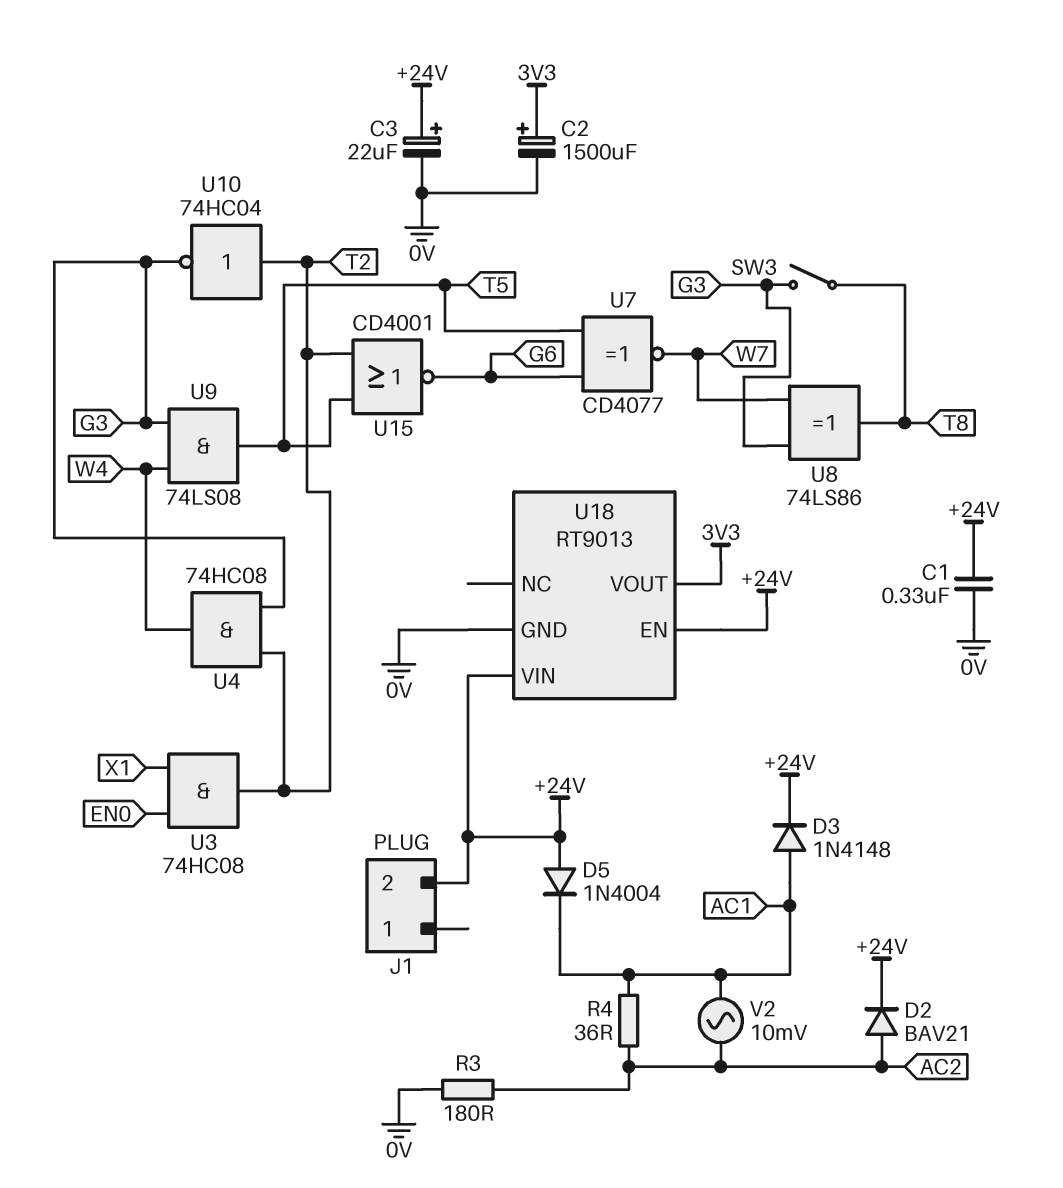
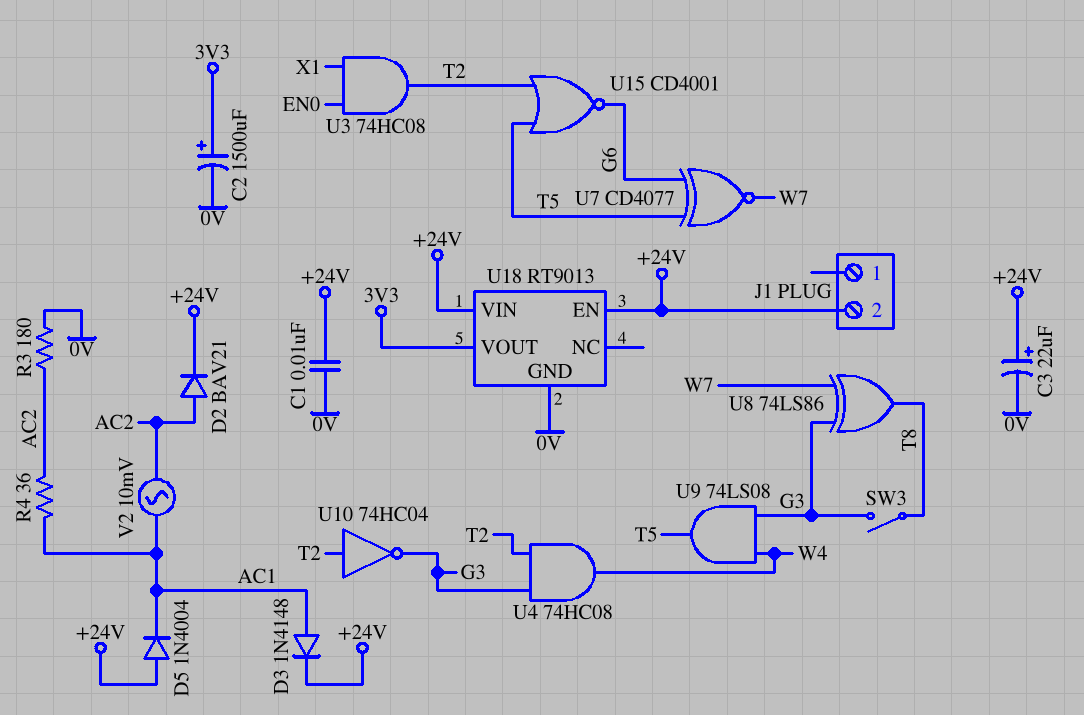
C1: 330nF (+24V, 0V) -> 10nF (+24V, 0V)

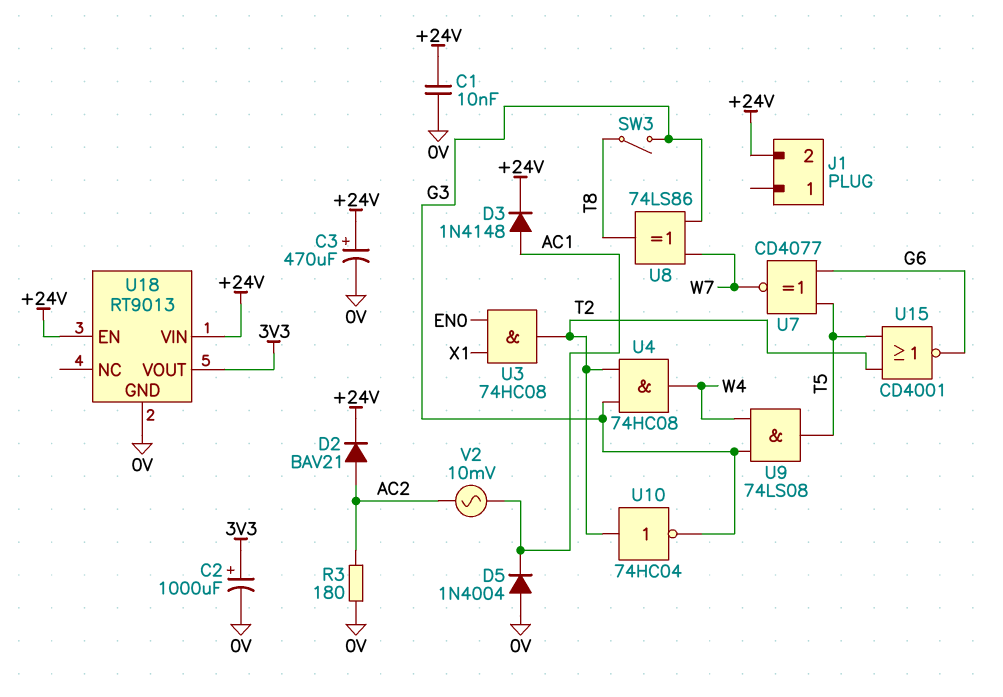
C2: 1500uF (plus 3V3, minus 0V) -> 1000uF (plus 3V3, minus 0V)
C3: 22uF (plus +24V, minus 0V) -> 470uF (plus +24V, minus 0V)
D5: diode 1N4004 (A +24V, K AC1) -> diode 1N4004 (A 0V, K AC1)
R4: 36 (AC1, AC2) -> none

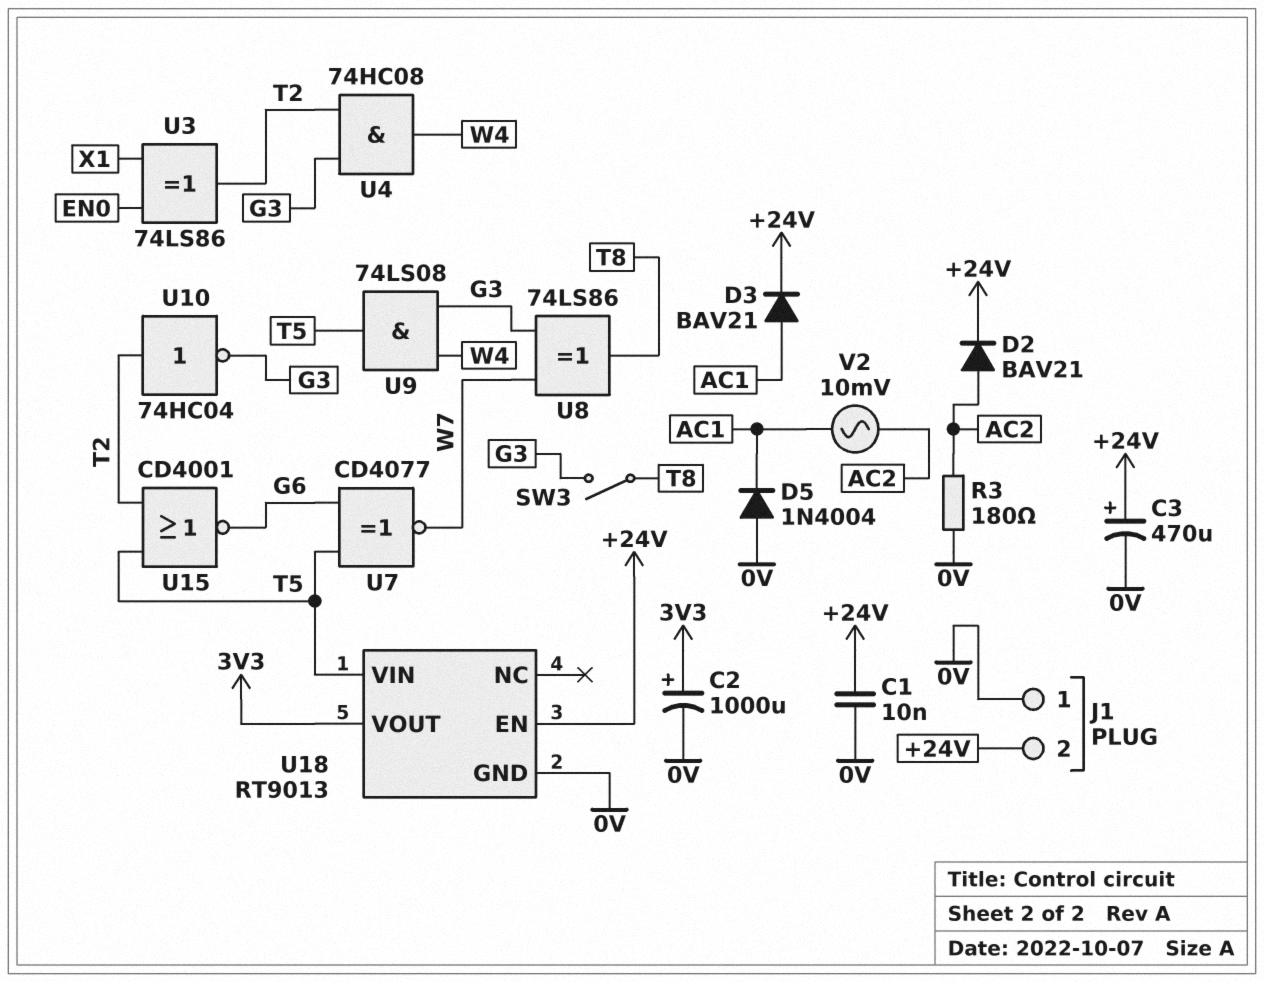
D3: diode 1N4148 (A AC1, K +24V) -> diode BAV21 (A AC1, K +24V)
J1 pin 1: none -> 0V
U3: AND 74HC08 (in EN0, in X1, out T2) -> XOR 74LS86 (in EN0, in X1, out T2)
U18 pin VIN: +24V -> T5

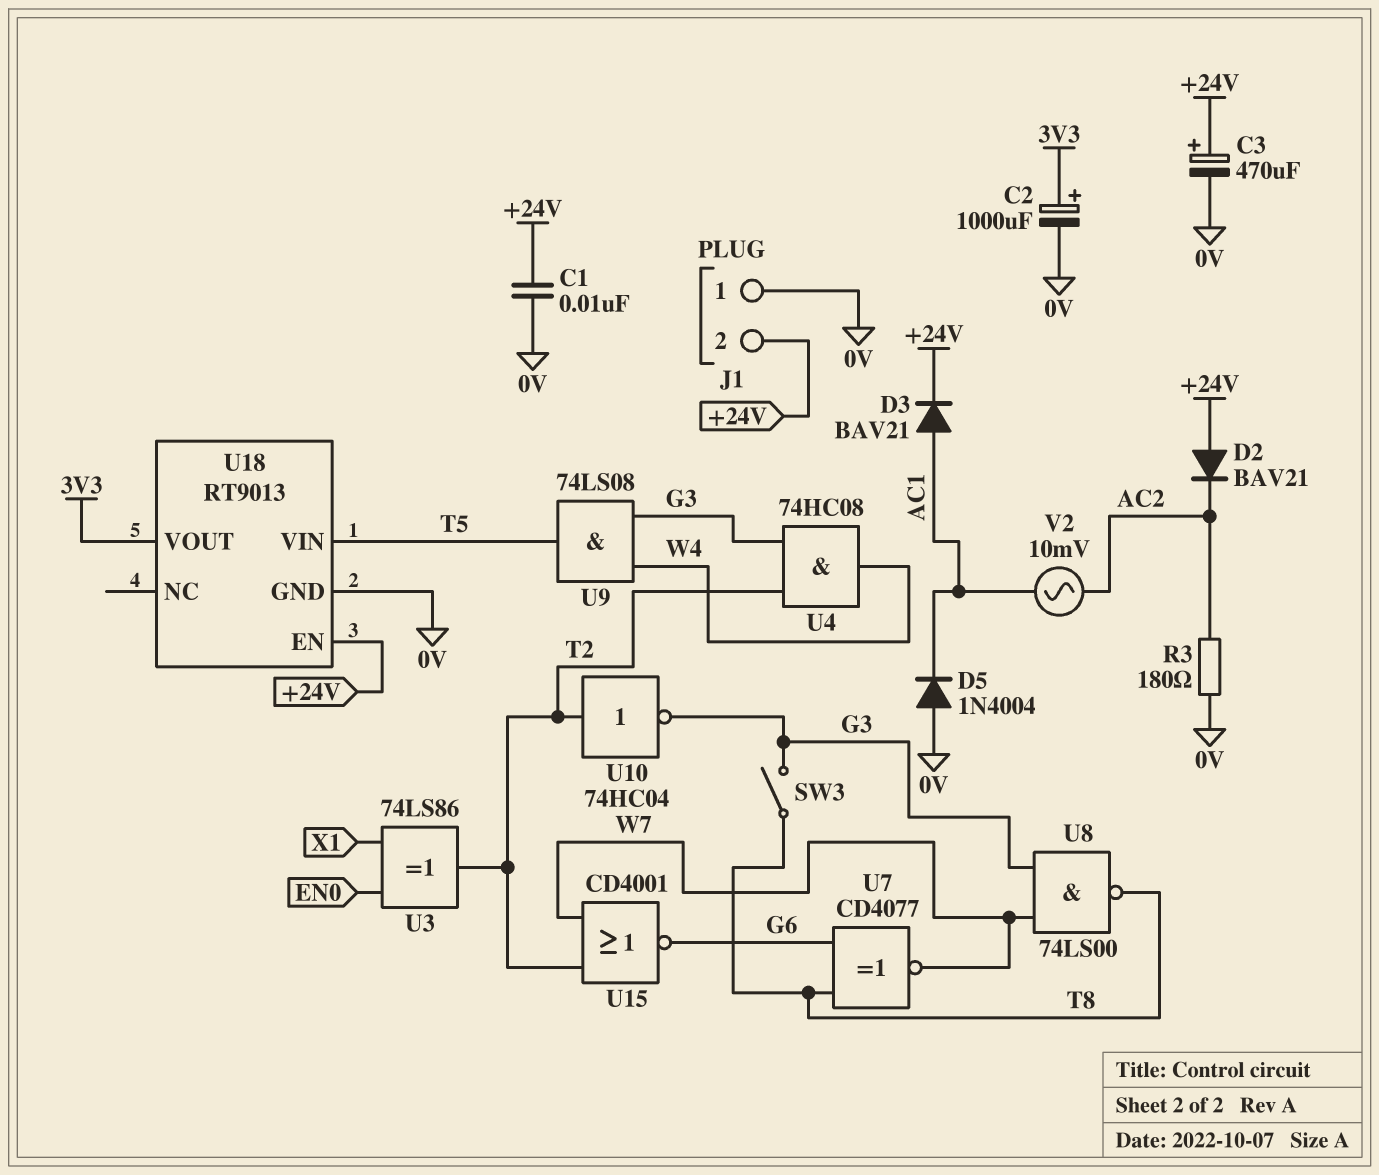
D2: diode BAV21 (A AC2, K +24V) -> diode BAV21 (A +24V, K AC2)
U7: XNOR CD4077 (in G6, in T5, out W7) -> XNOR CD4077 (in G6, in T8, out W7)
U8: XOR 74LS86 (in G3, in W7, out T8) -> NAND 74LS00 (in G3, in W7, out T8)
U15: NOR CD4001 (in T2, in T5, out G6) -> NOR CD4001 (in T2, in W7, out G6)

